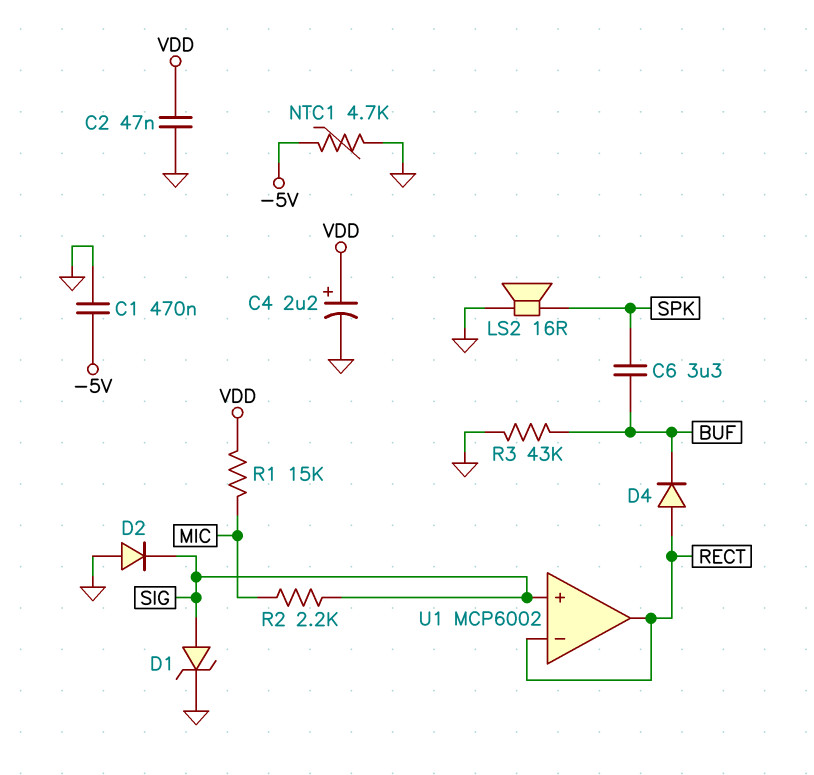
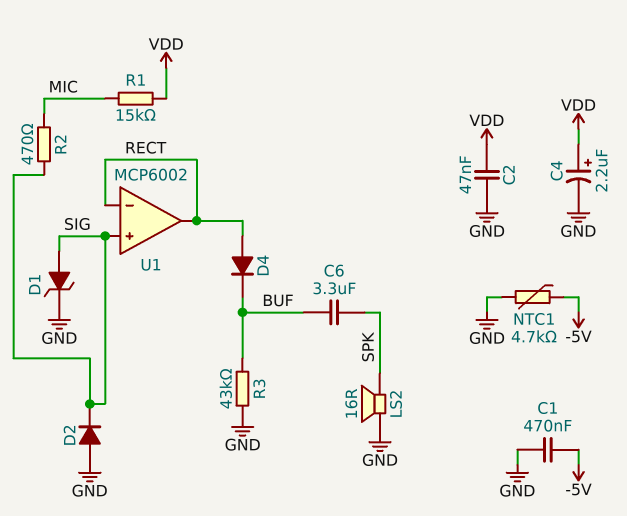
R2: 2.2k (MIC, SIG) -> 470 (MIC, SIG)

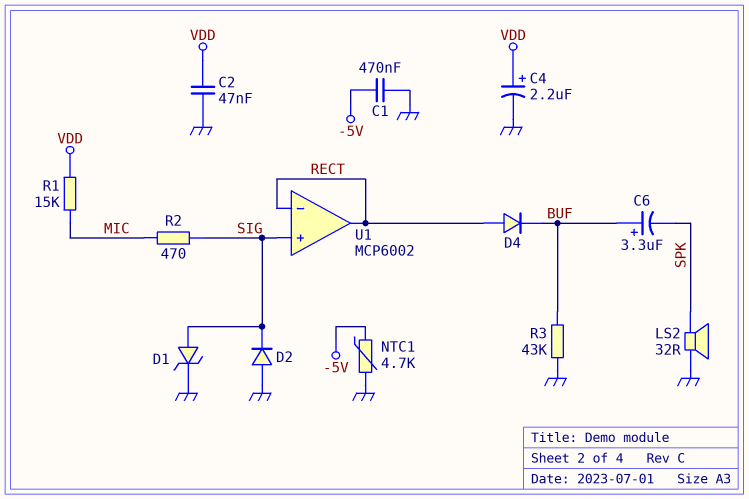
C6: 3.3uF (BUF, SPK) -> 3.3uF (plus BUF, minus SPK)
LS2: speaker 16R (GND, SPK) -> speaker 32R (GND, SPK)

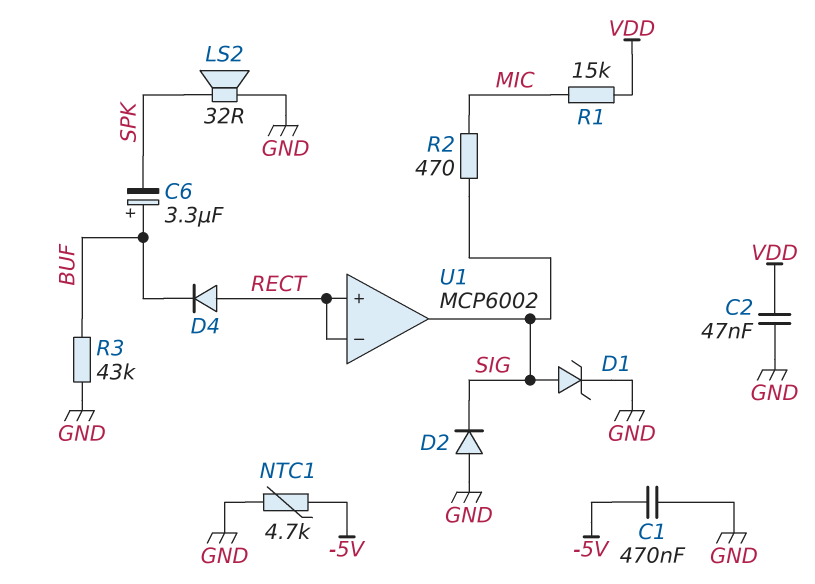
C4: 2.2uF (plus VDD, minus GND) -> none
U1 pin in+: SIG -> RECT
U1 pin out: RECT -> SIG

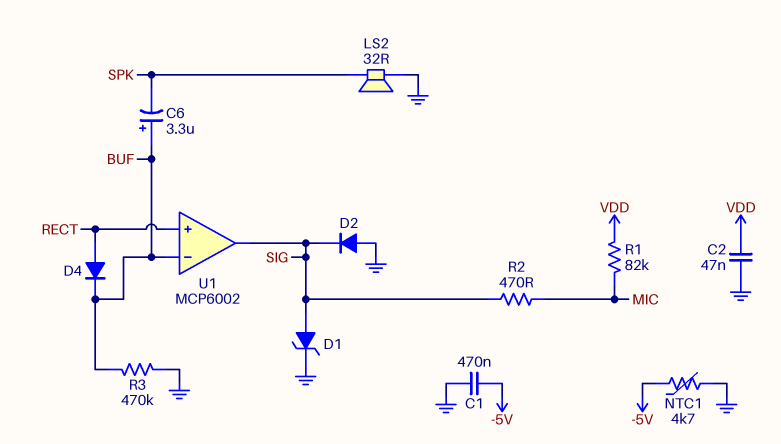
R1: 15k (MIC, VDD) -> 82k (MIC, VDD)
R3: 43k (BUF, GND) -> 470k (BUF, GND)
U1 pin in-: RECT -> BUF

